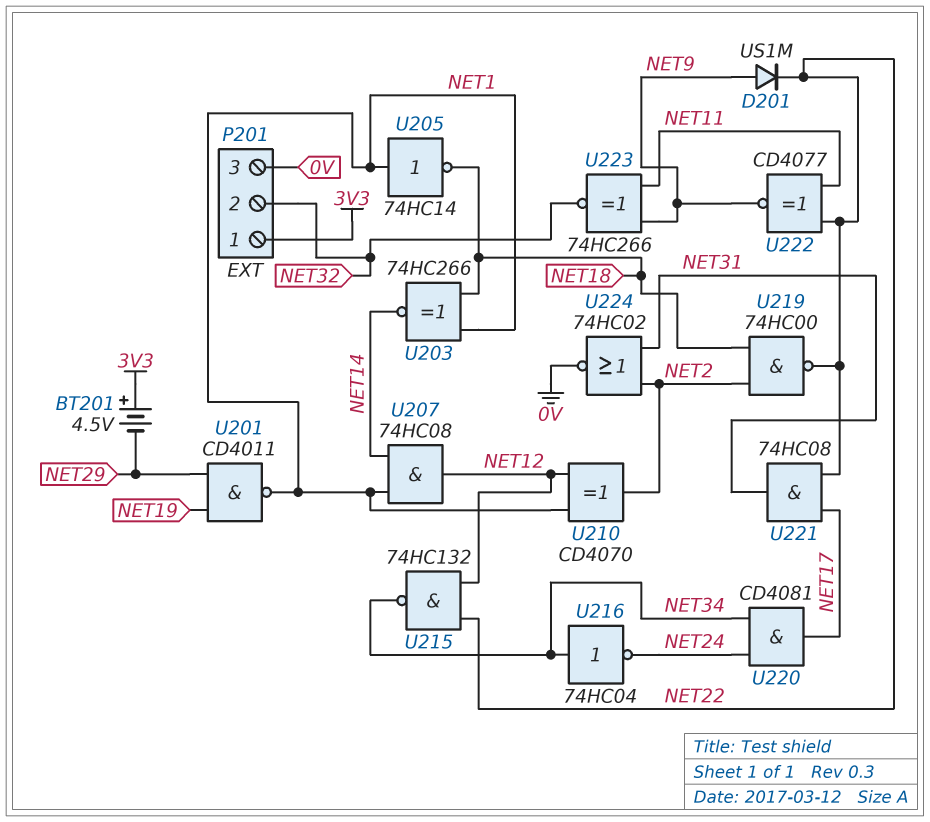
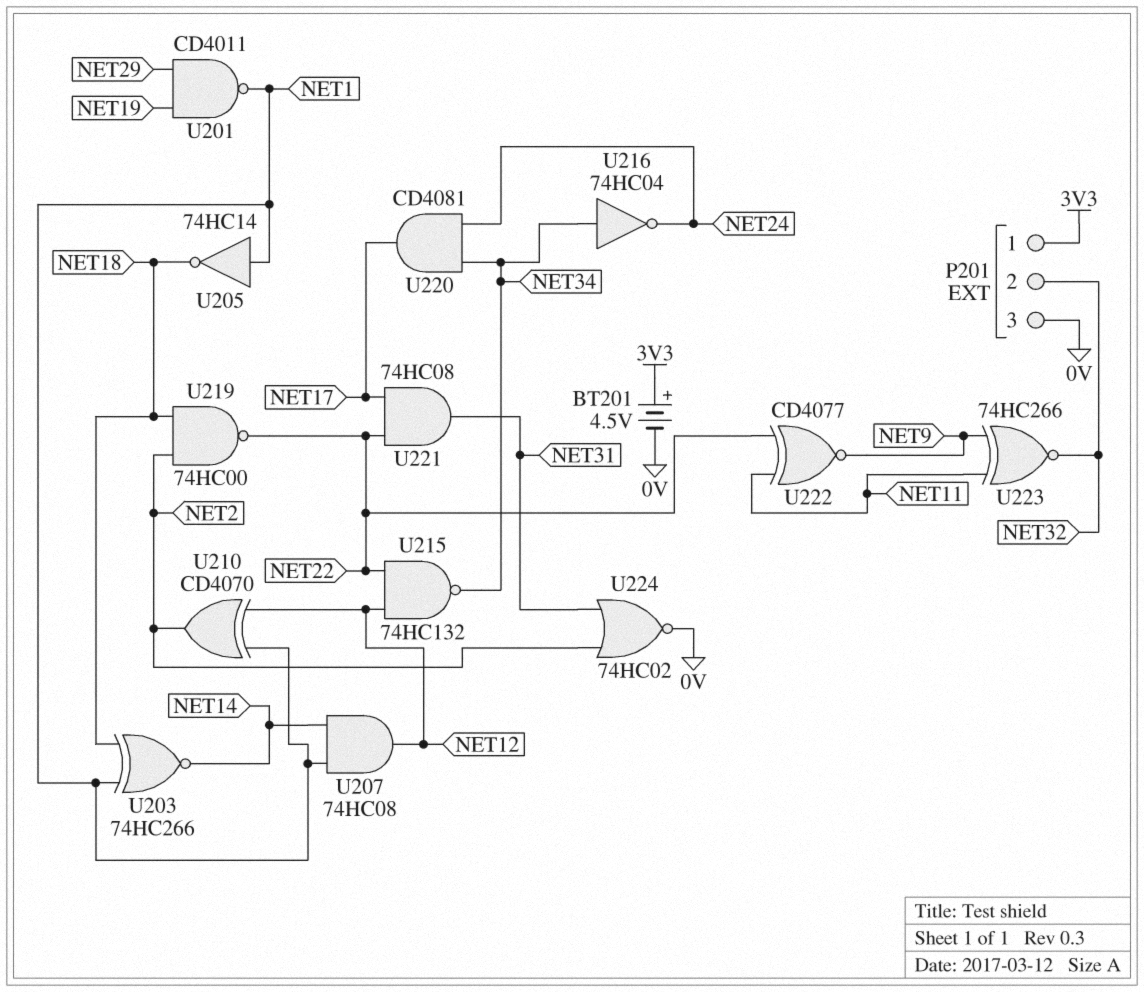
BT201: 4.5V (plus 3V3, minus NET29) -> 4.5V (plus 3V3, minus 0V)
D201: diode US1M (A NET9, K NET22) -> none

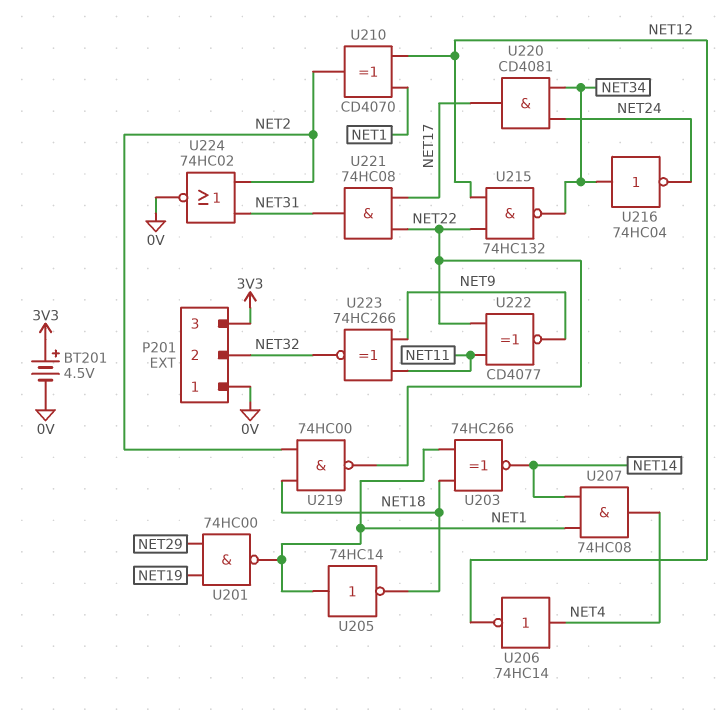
P201 pin 1: 3V3 -> 0V
P201 pin 3: 0V -> 3V3
U201: NAND CD4011 (in NET19, in NET29, out NET1) -> NAND 74HC00 (in NET19, in NET29, out NET1)
U206: none -> NOT 74HC14 (in NET4, out NET12)
U207: AND 74HC08 (in NET1, in NET14, out NET12) -> AND 74HC08 (in NET1, in NET14, out NET4)

